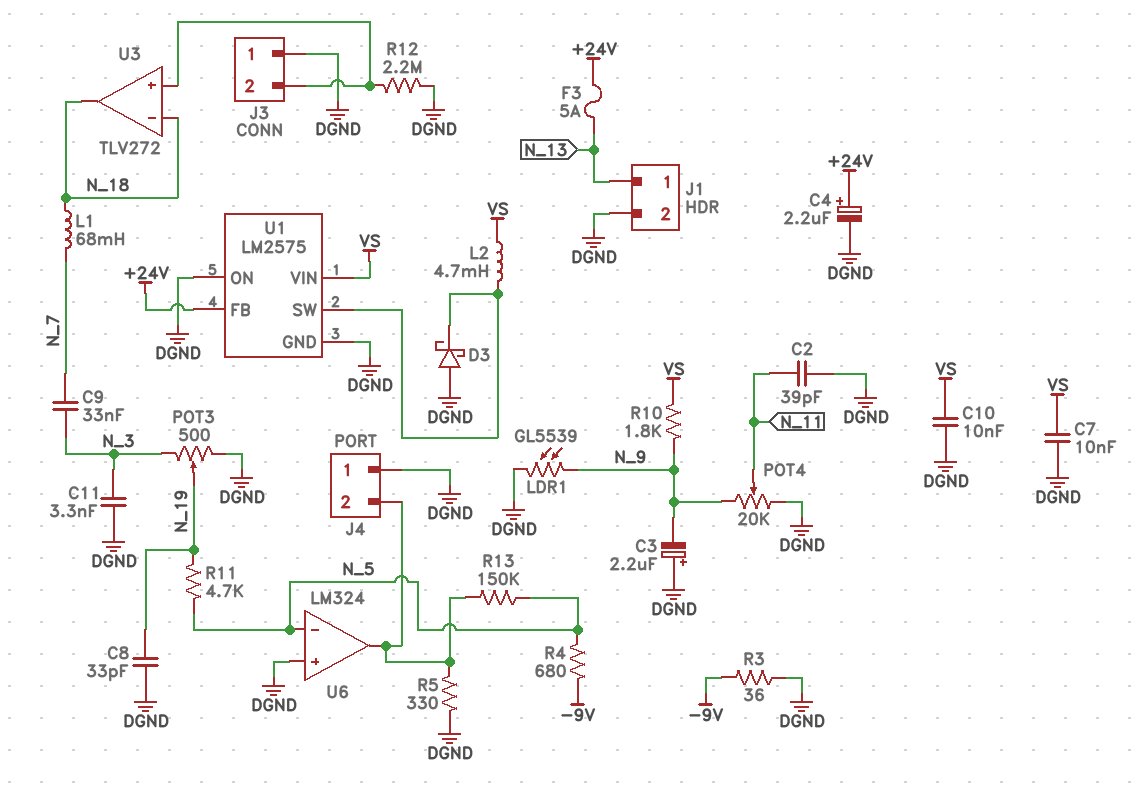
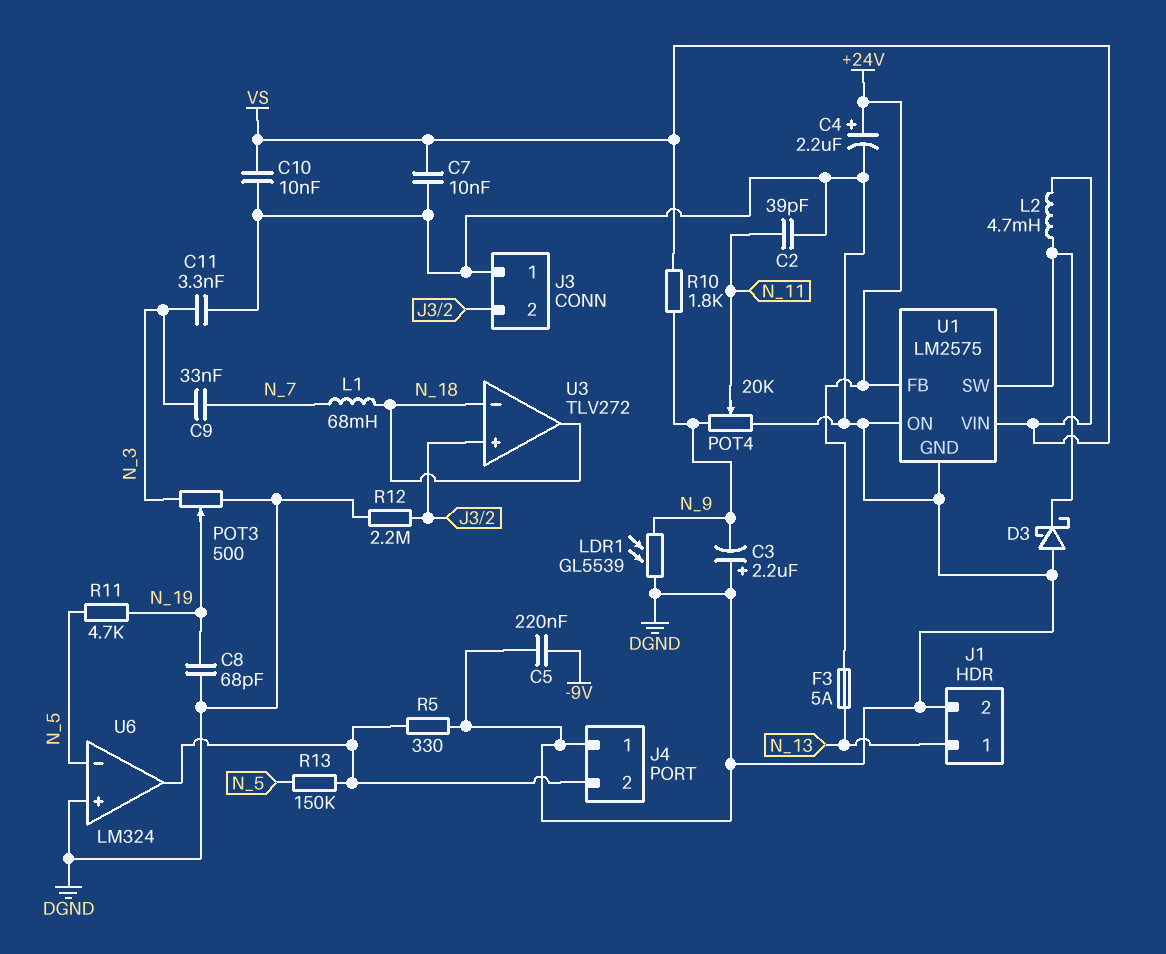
C5: none -> 220nF (-9V, DGND)
C8: 33pF (DGND, N_19) -> 68pF (DGND, N_19)
R3: 36 (-9V, DGND) -> none
R4: 680 (-9V, N_5) -> none

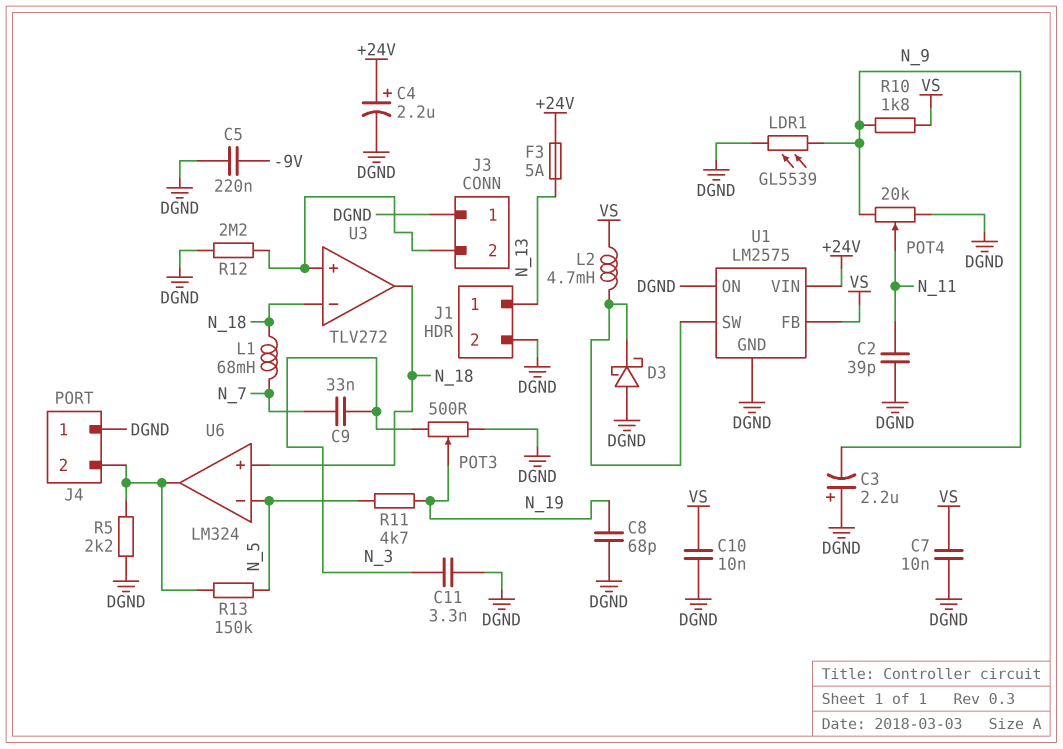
R5: 330 (DGND, J4/2) -> 2.2k (DGND, J4/2)
U1 pin FB: +24V -> VS
U1 pin VIN: VS -> +24V
U6 pin in+: DGND -> N_18

